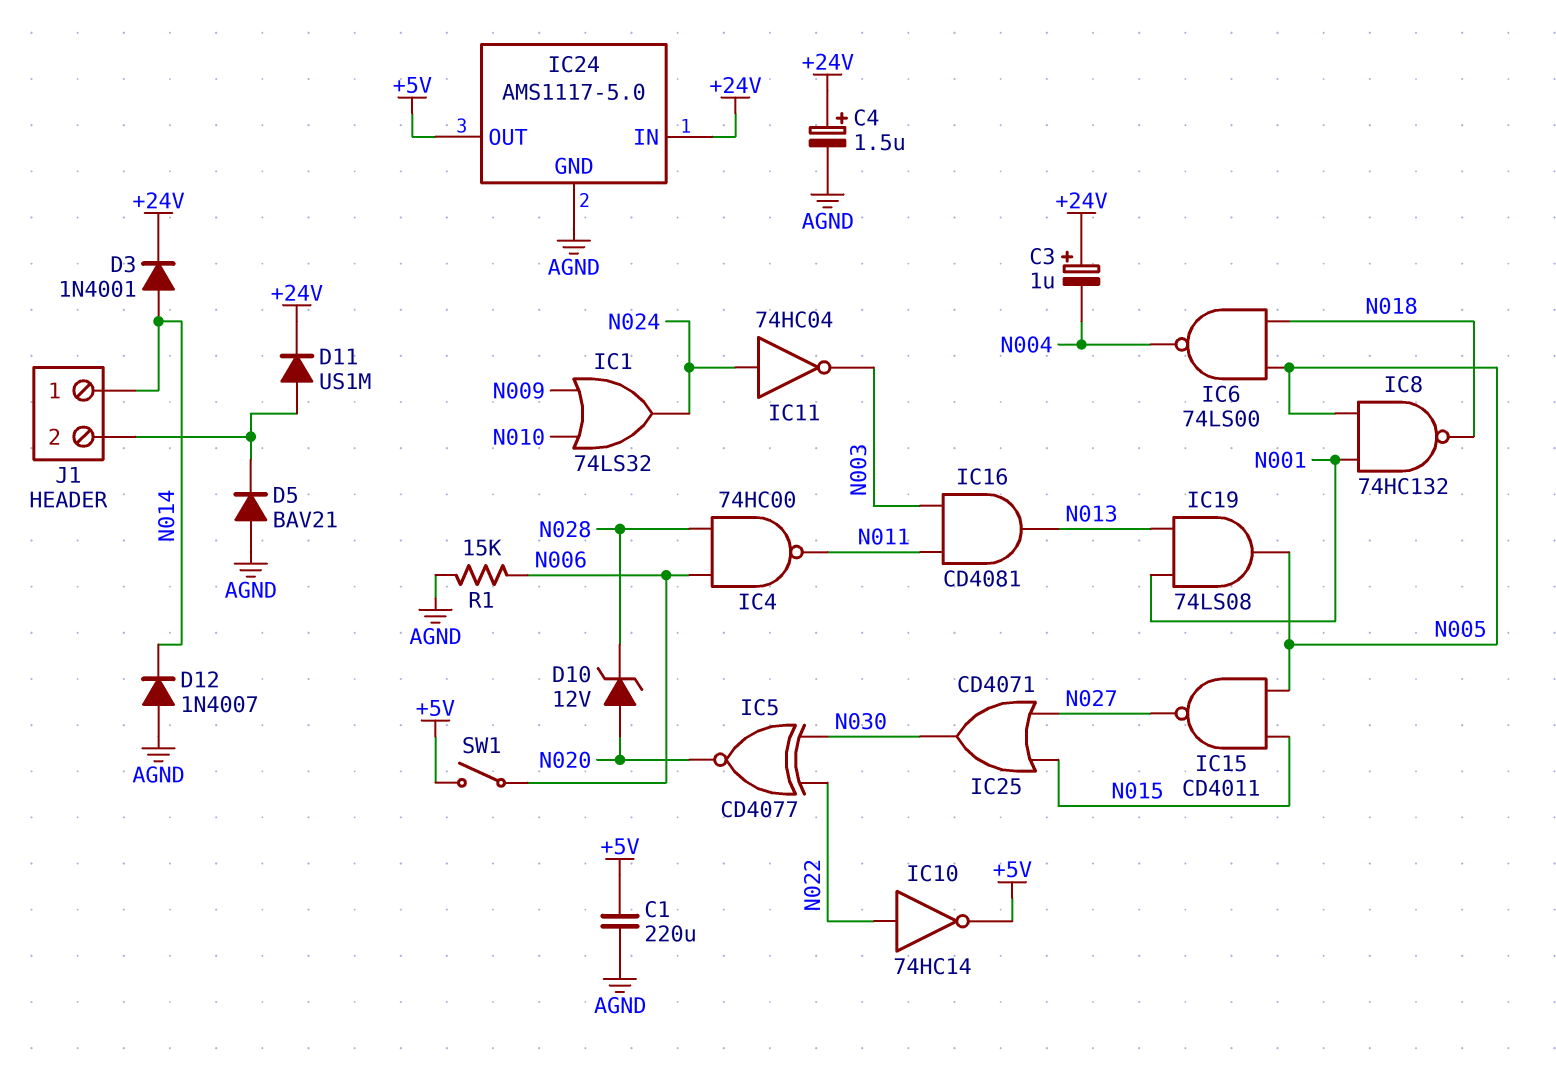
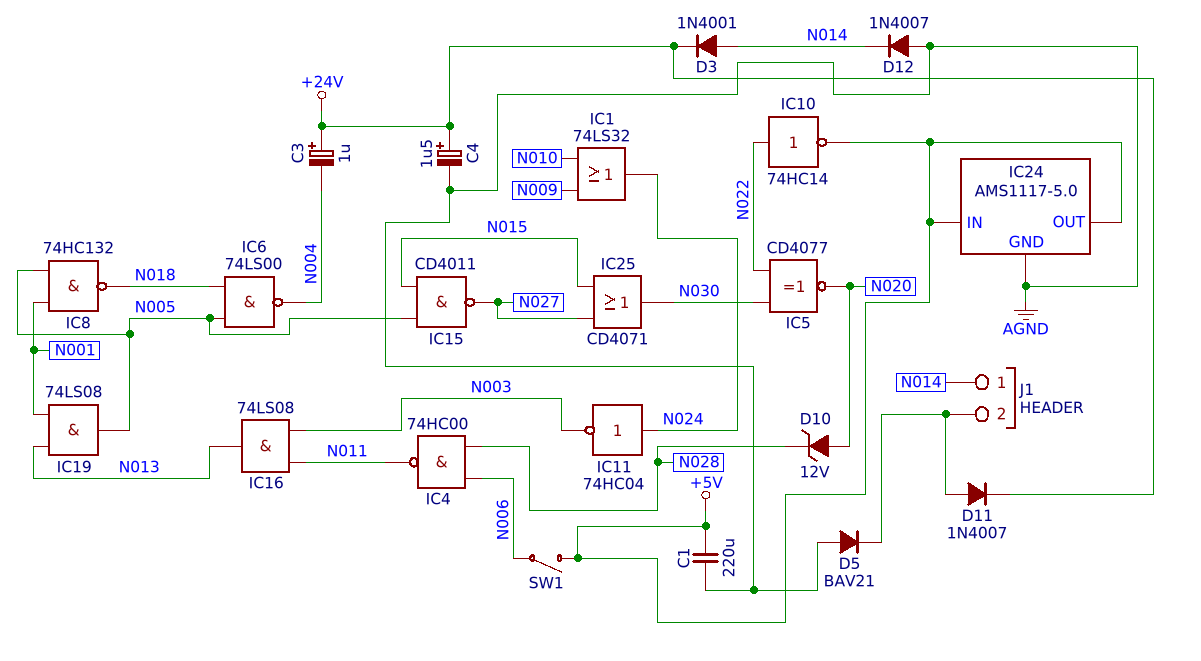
D11: diode US1M (A J1/2, K +24V) -> diode 1N4007 (A J1/2, K +24V)
IC16: AND CD4081 (in N003, in N011, out N013) -> AND 74LS08 (in N003, in N011, out N013)
IC24 pin IN: +24V -> +5V
R1: 15k (AGND, N006) -> none

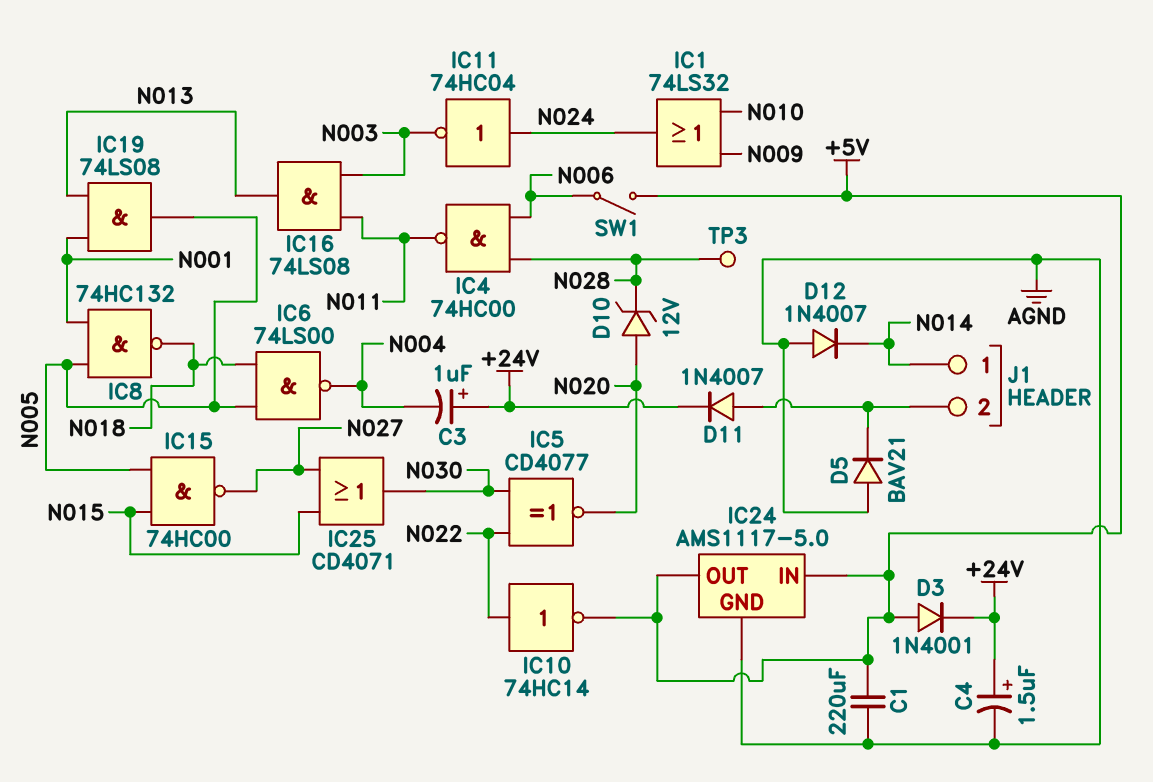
D3: diode 1N4001 (A N014, K +24V) -> diode 1N4001 (A +5V, K +24V)
IC15: NAND CD4011 (in N005, in N015, out N027) -> NAND 74HC00 (in N005, in N015, out N027)
TP3: none -> test point (N028)

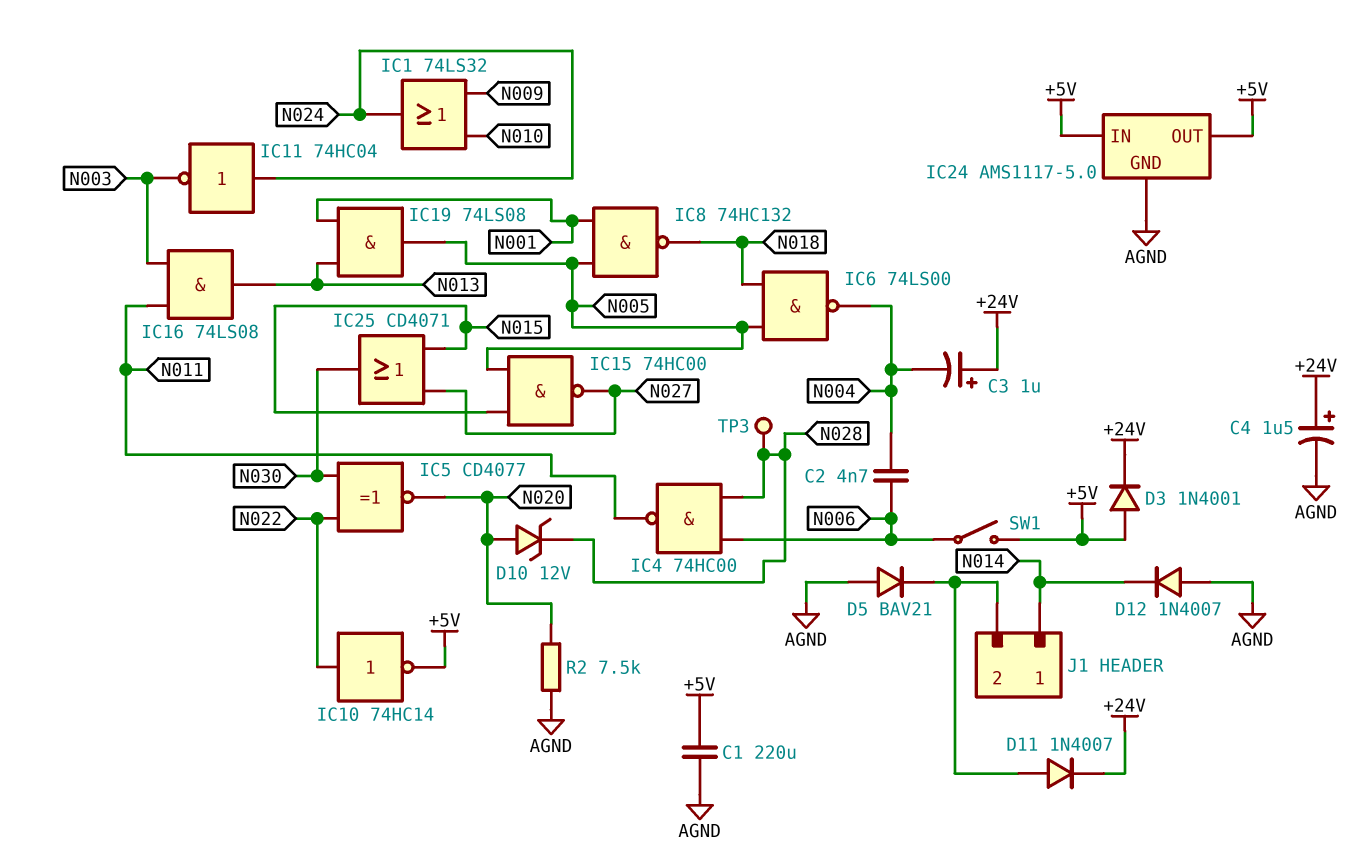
C2: none -> 4.7nF (N004, N006)
R2: none -> 7.5k (AGND, N020)

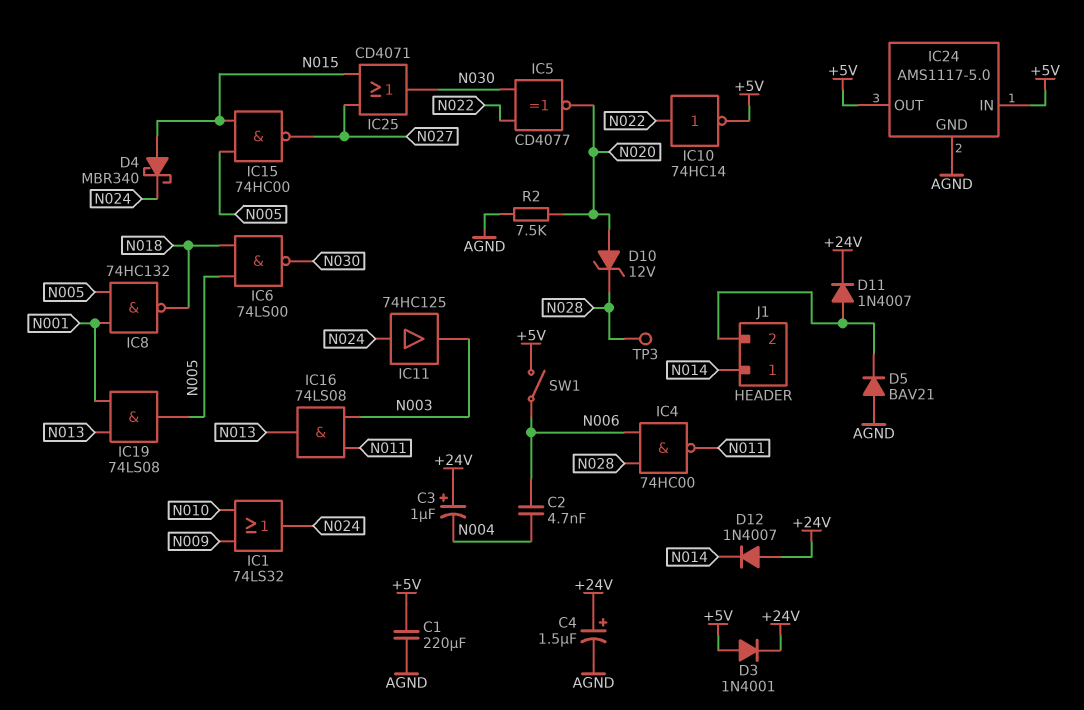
D4: none -> schottky MBR340 (A N015, K N024)
D12: diode 1N4007 (A AGND, K N014) -> diode 1N4007 (A +24V, K N014)
IC6: NAND 74LS00 (in N005, in N018, out N004) -> NAND 74LS00 (in N005, in N018, out N030)
IC11: NOT 74HC04 (in N024, out N003) -> buffer 74HC125 (in N024, out N003)

